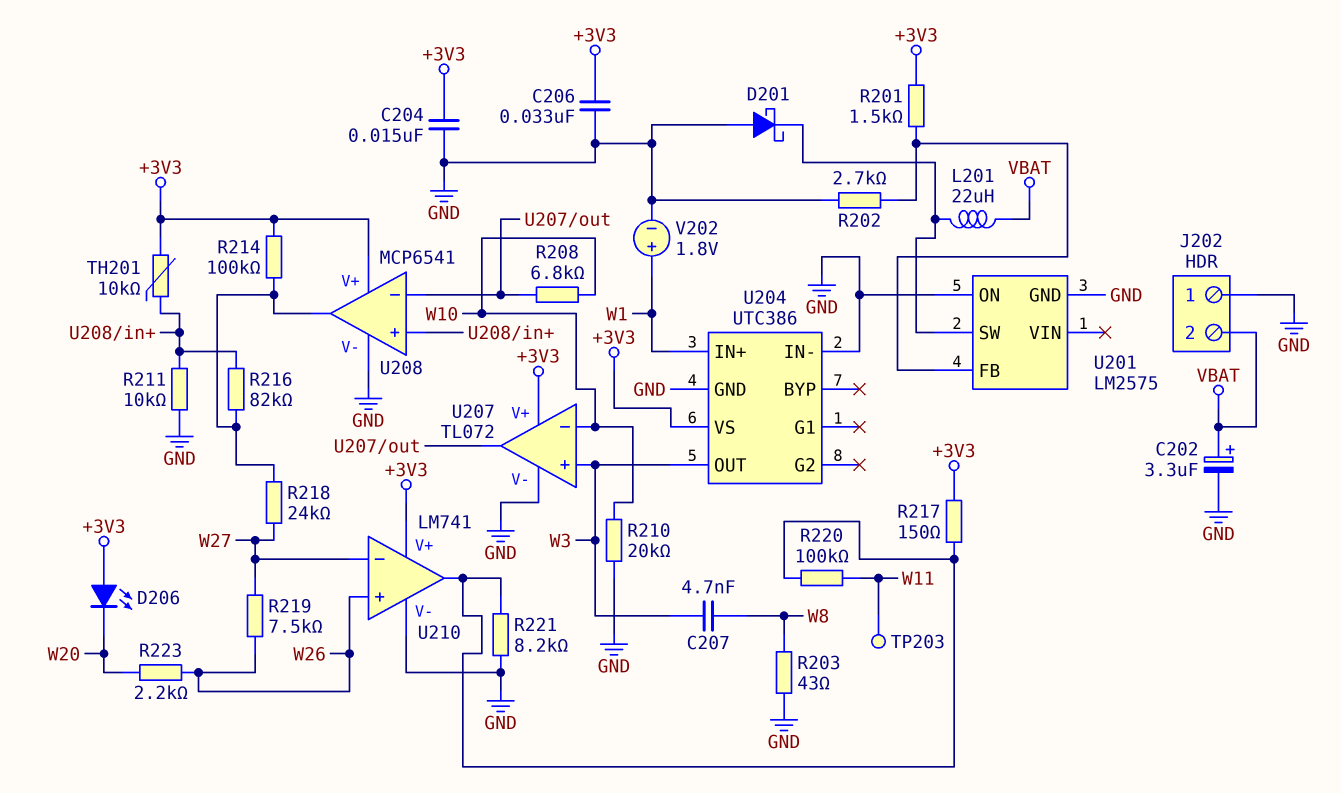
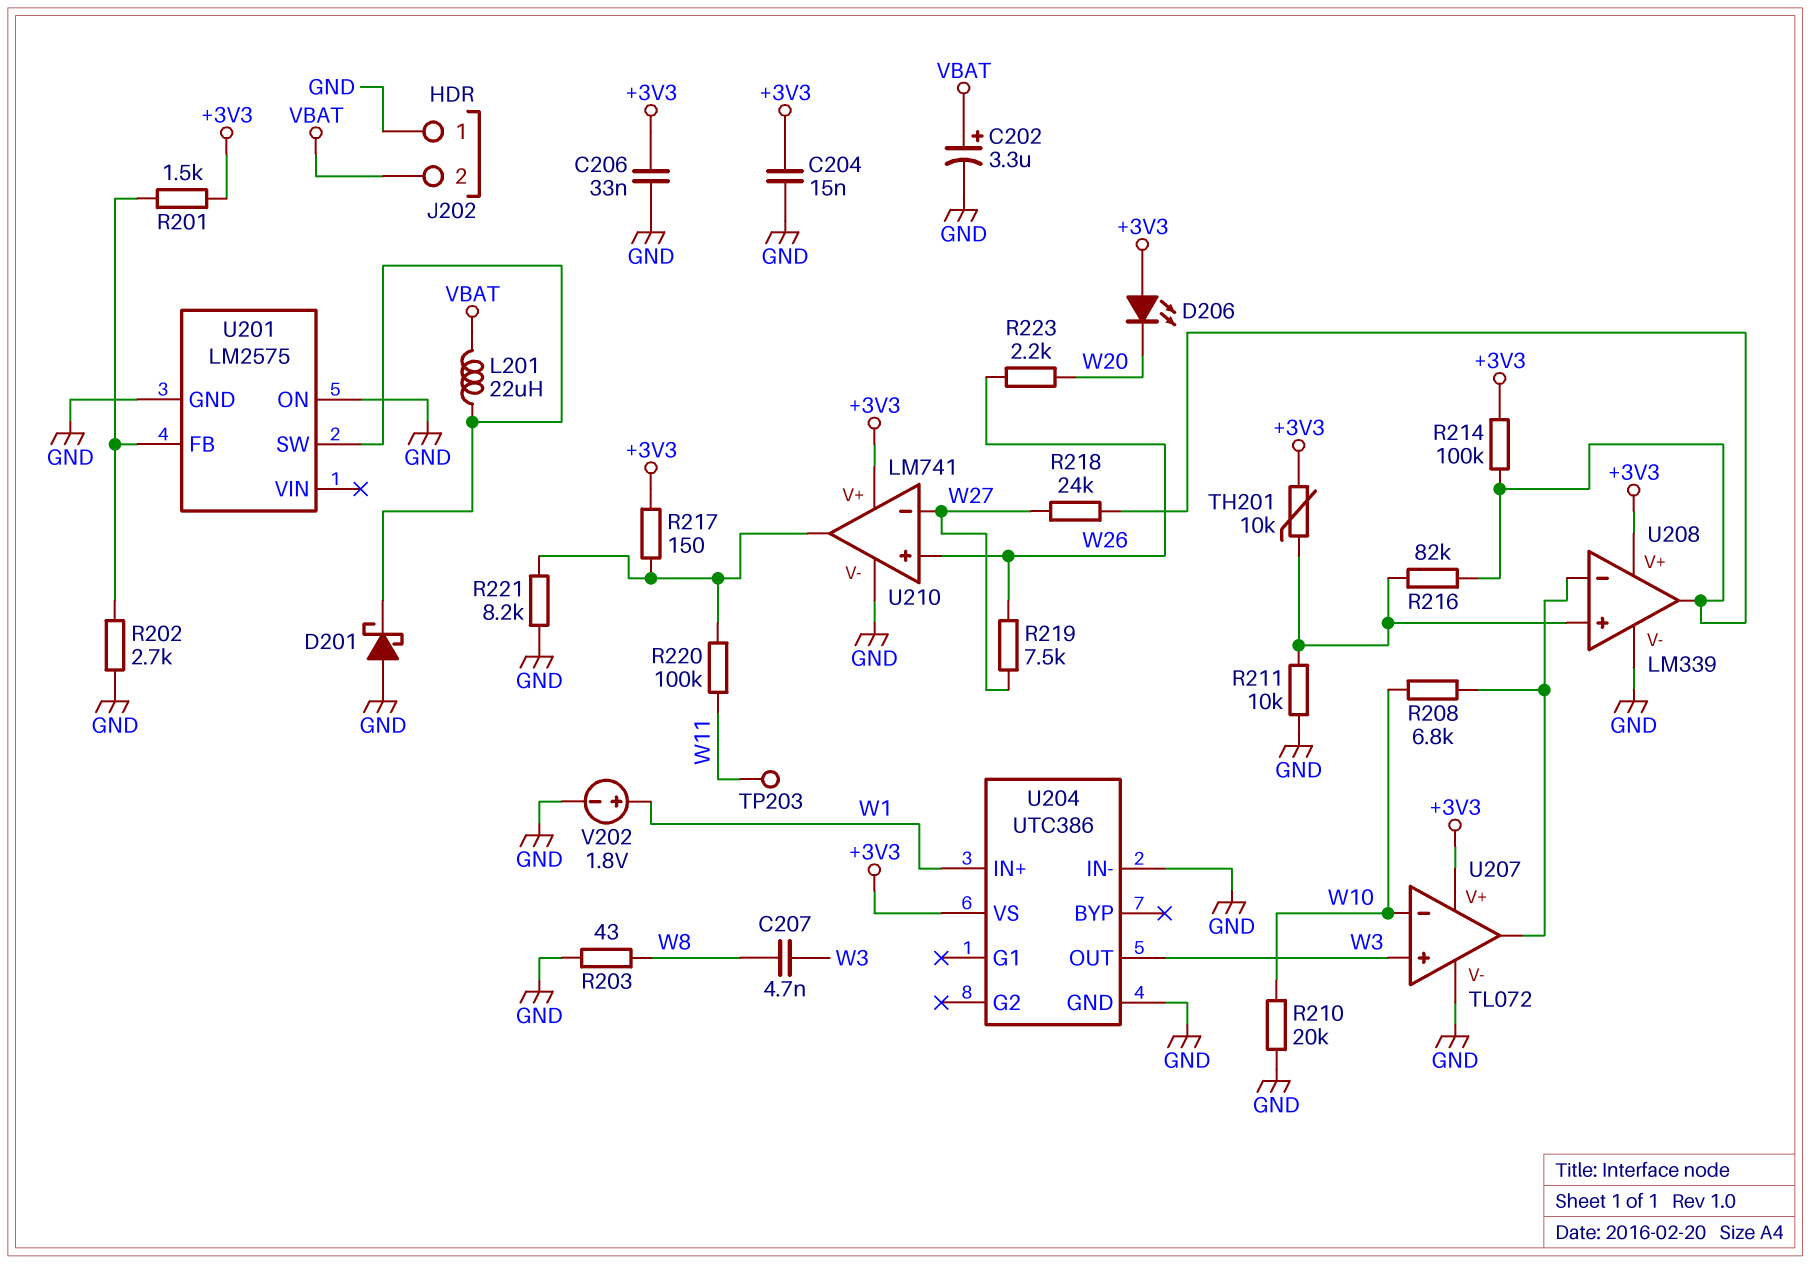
U208: MCP6541 -> LM339

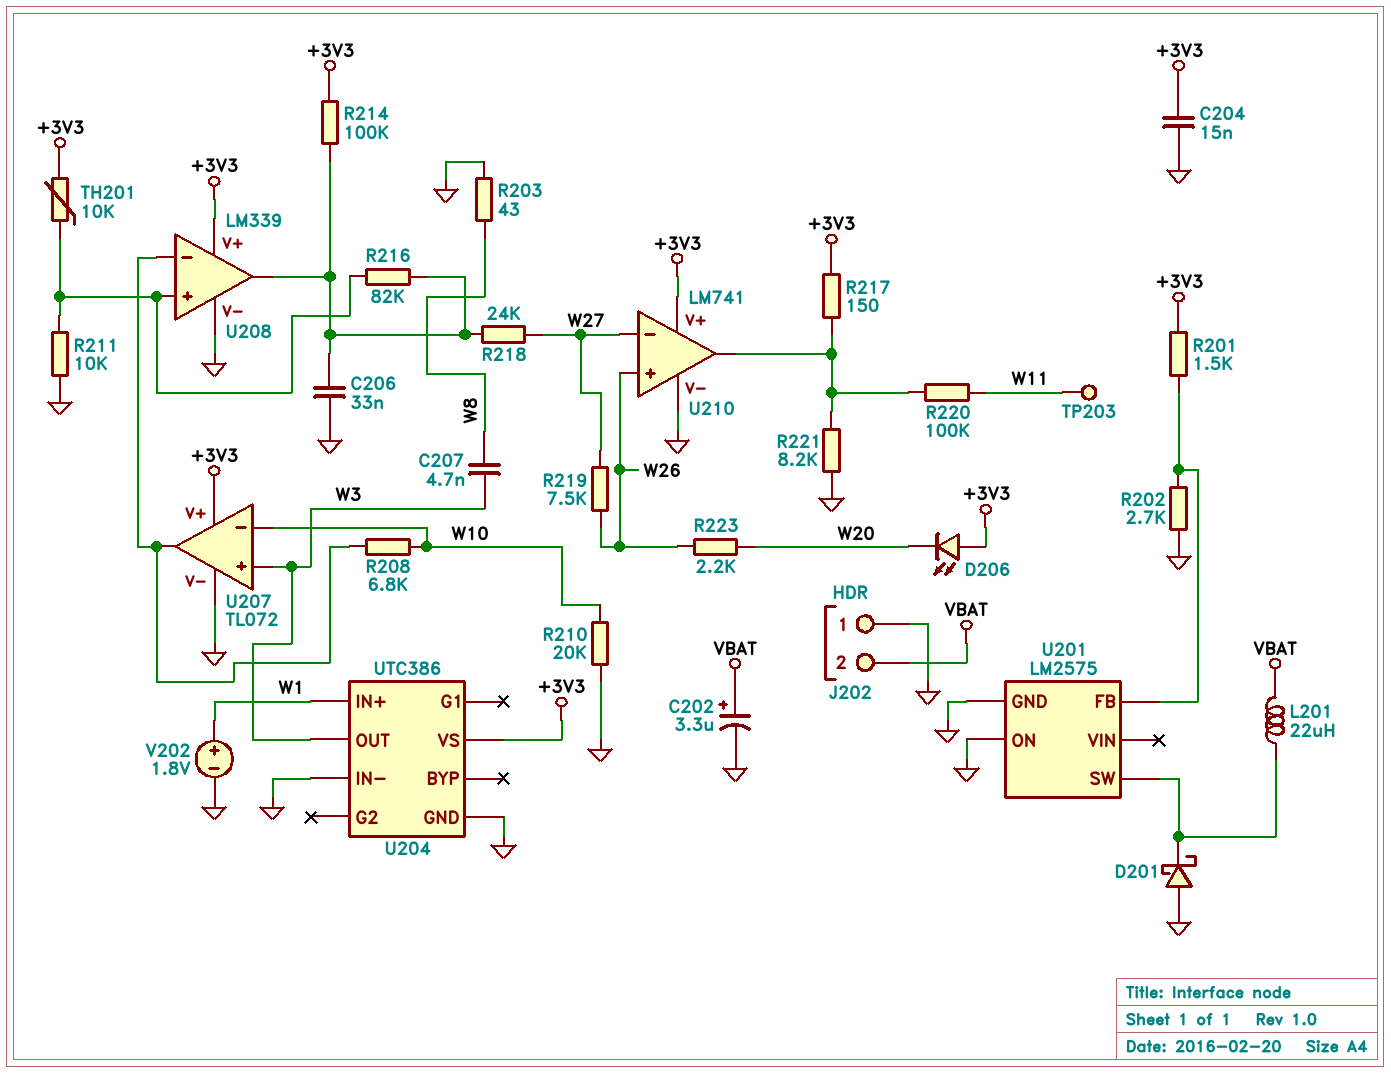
C206: 33nF (+3V3, GND) -> 33nF (GND, U208/out)

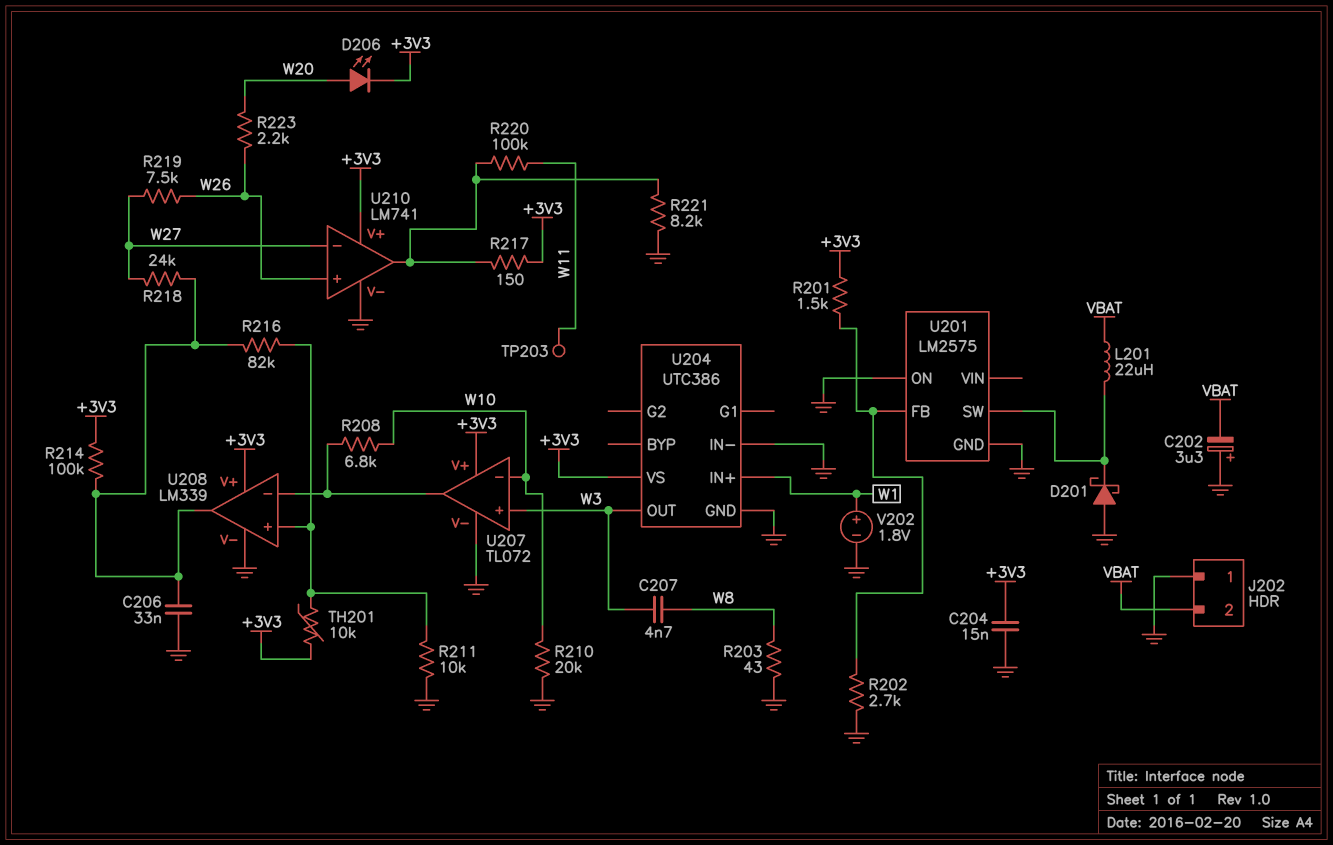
C202: 3.3uF (plus VBAT, minus GND) -> 3.3uF (plus GND, minus VBAT)
D206: LED (A +3V3, K W20) -> LED (A W20, K +3V3)

